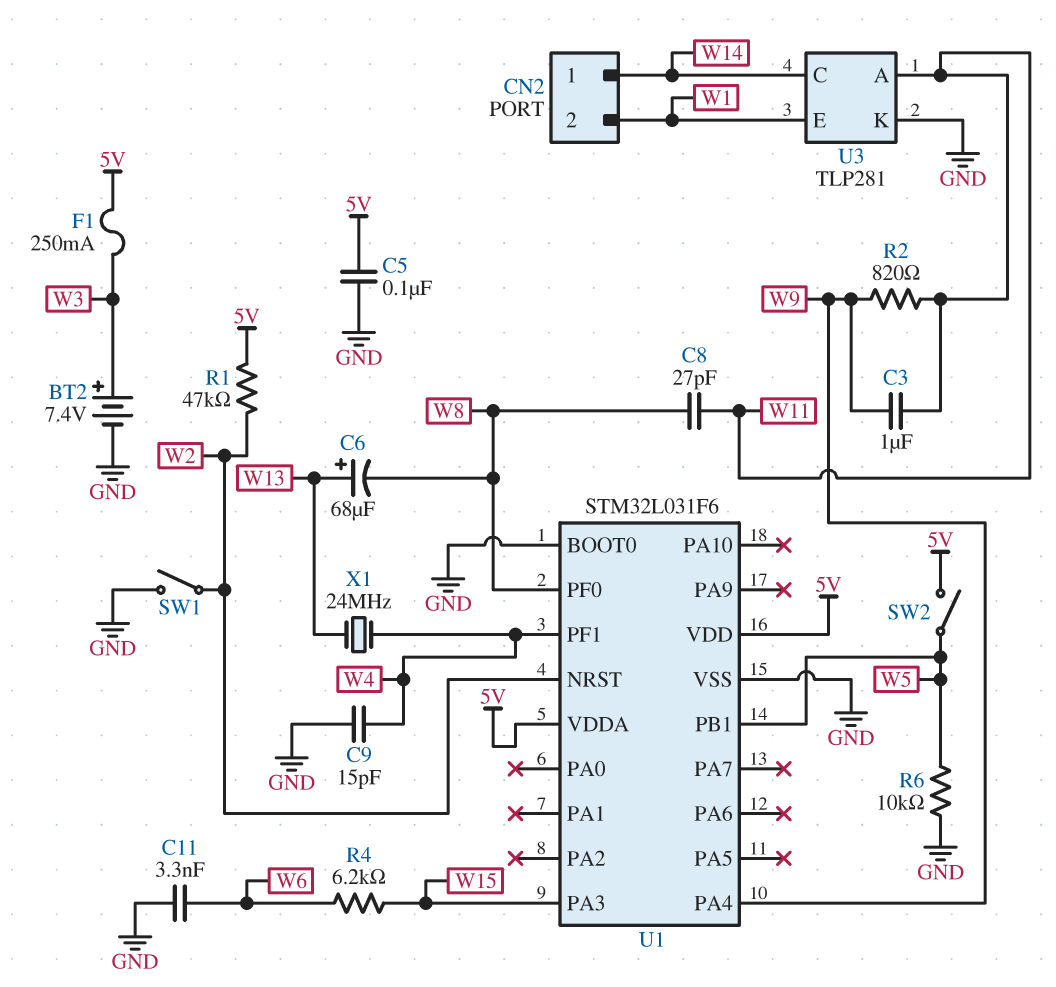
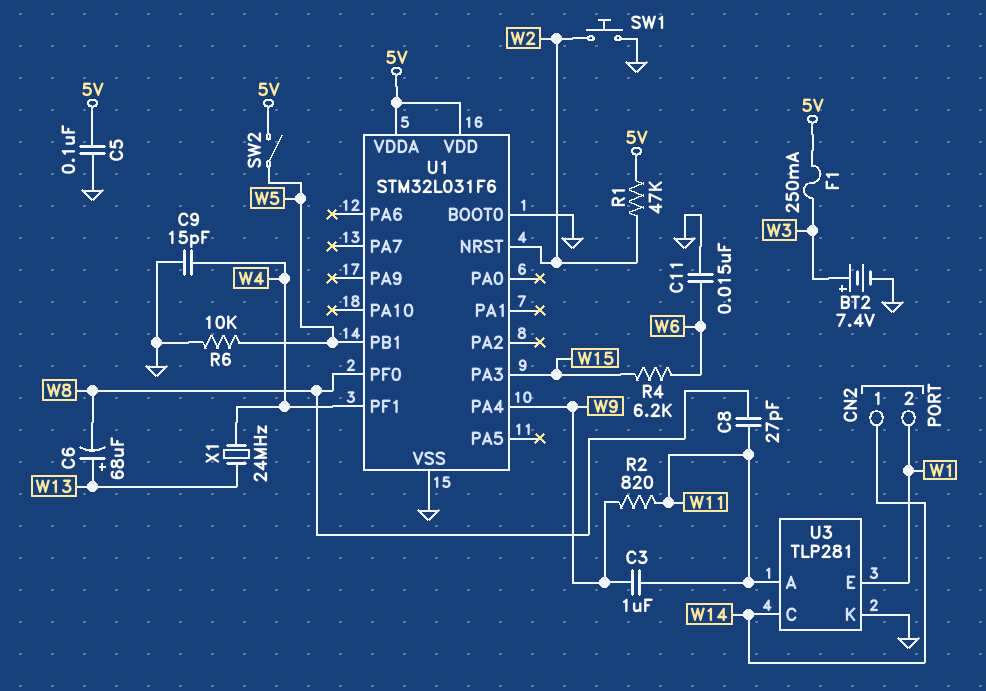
C11: 3.3nF (GND, W6) -> 15nF (GND, W6)
SW1: switch (GND, W2) -> button (GND, W2)

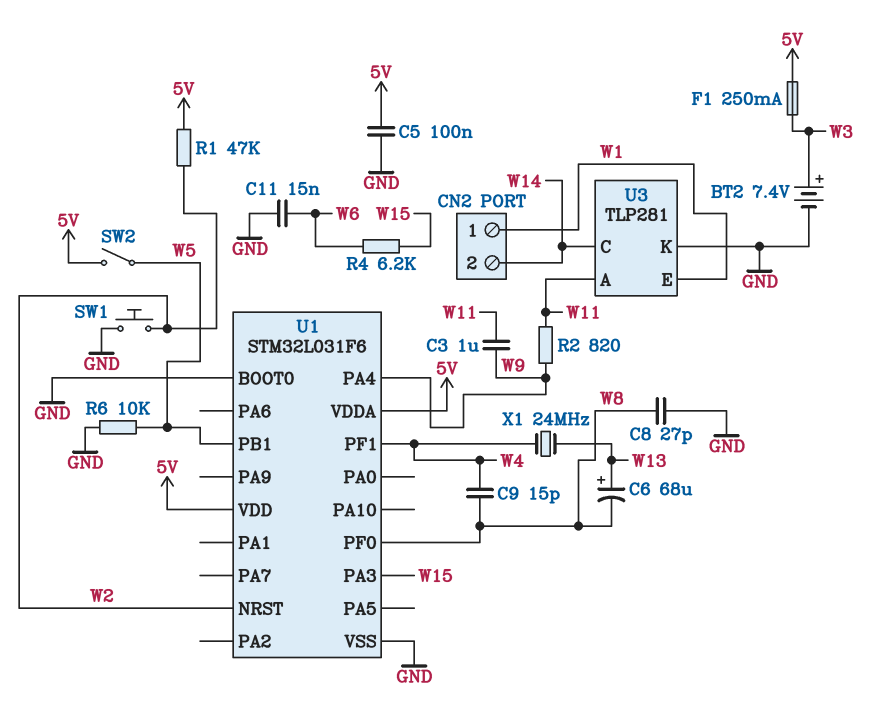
C8: 27pF (W8, W11) -> 27pF (GND, W8)
C9: 15pF (GND, W4) -> 15pF (W4, W8)
CN2 pin 1: W14 -> W1
CN2 pin 2: W1 -> W14

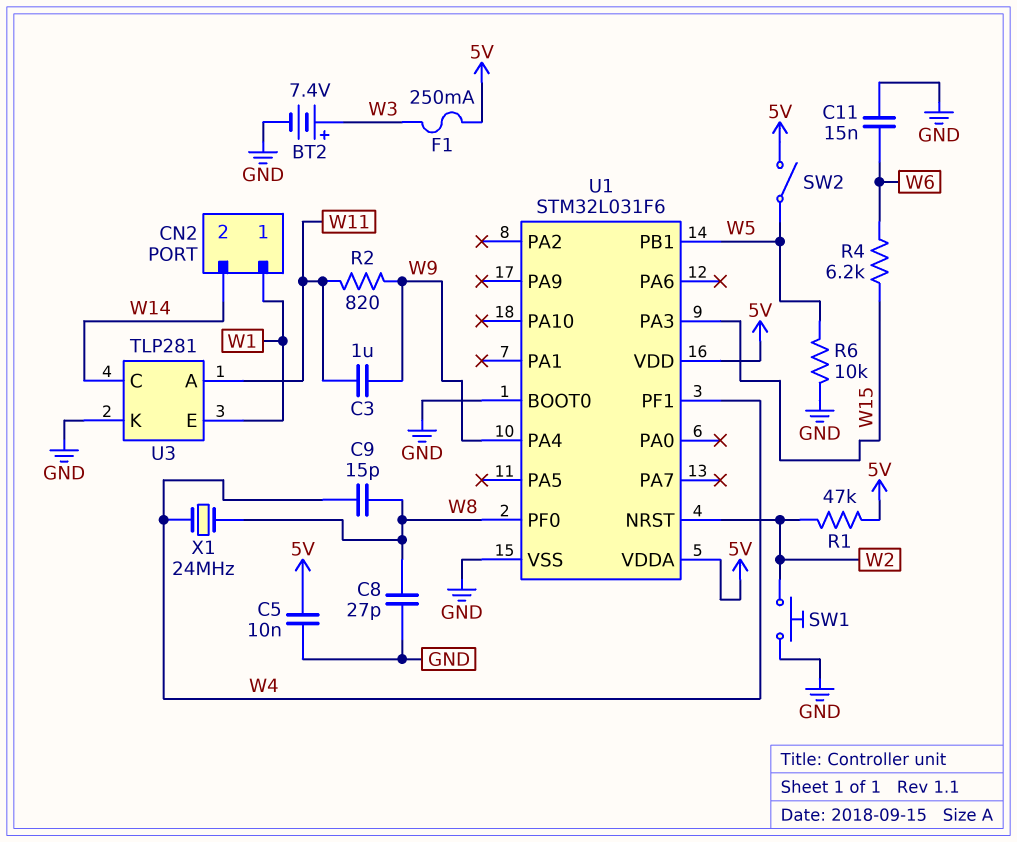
C5: 100nF (5V, GND) -> 10nF (5V, GND)
C6: 68uF (plus W13, minus W8) -> none
X1: 24MHz (W4, W13) -> 24MHz (W4, W8)

